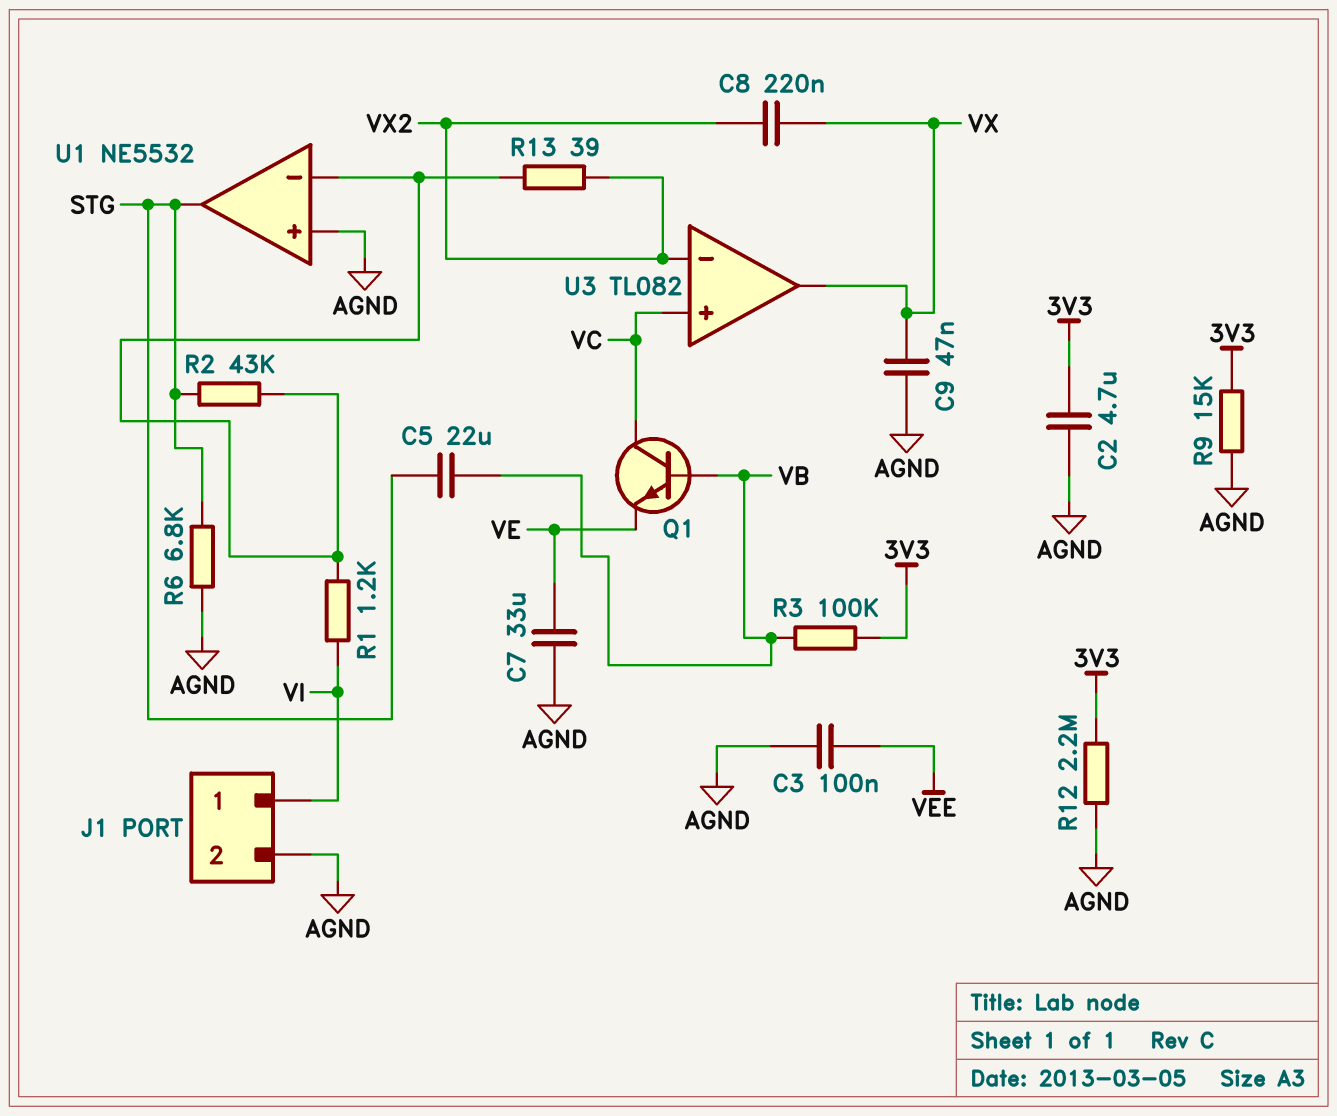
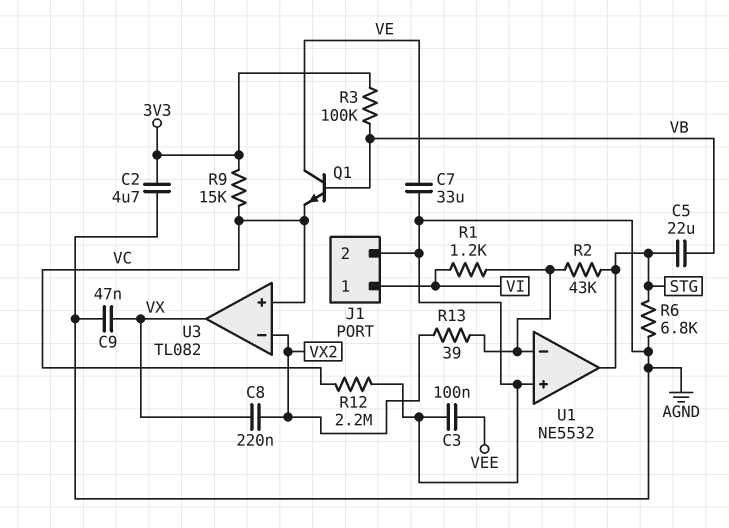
Q1: NPN (B VB, C VC, E VE) -> NPN (B VB, C VE, E VC)
R9: 15k (3V3, AGND) -> 15k (3V3, VC)
R12: 2.2M (3V3, AGND) -> 2.2M (AGND, VC)

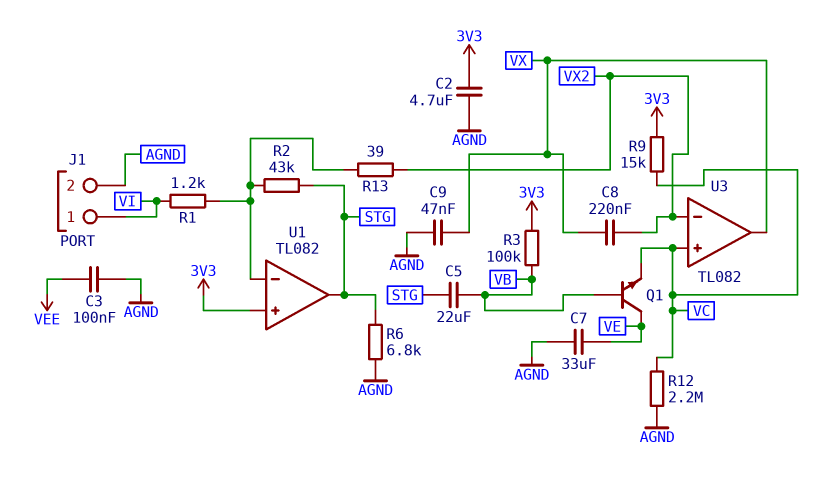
U1: NE5532 -> TL082
U1 pin in+: AGND -> 3V3

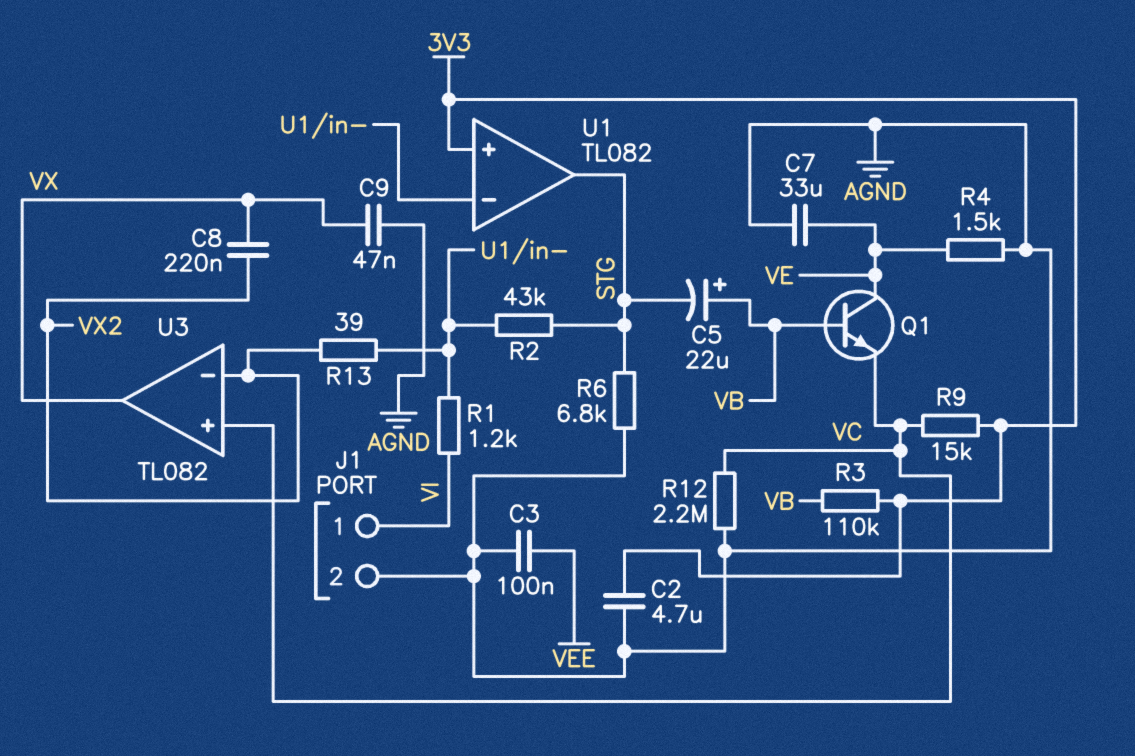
C5: 22uF (STG, VB) -> 22uF (plus VB, minus STG)
R3: 100k (3V3, VB) -> 110k (3V3, VB)
R4: none -> 1.5k (AGND, VE)

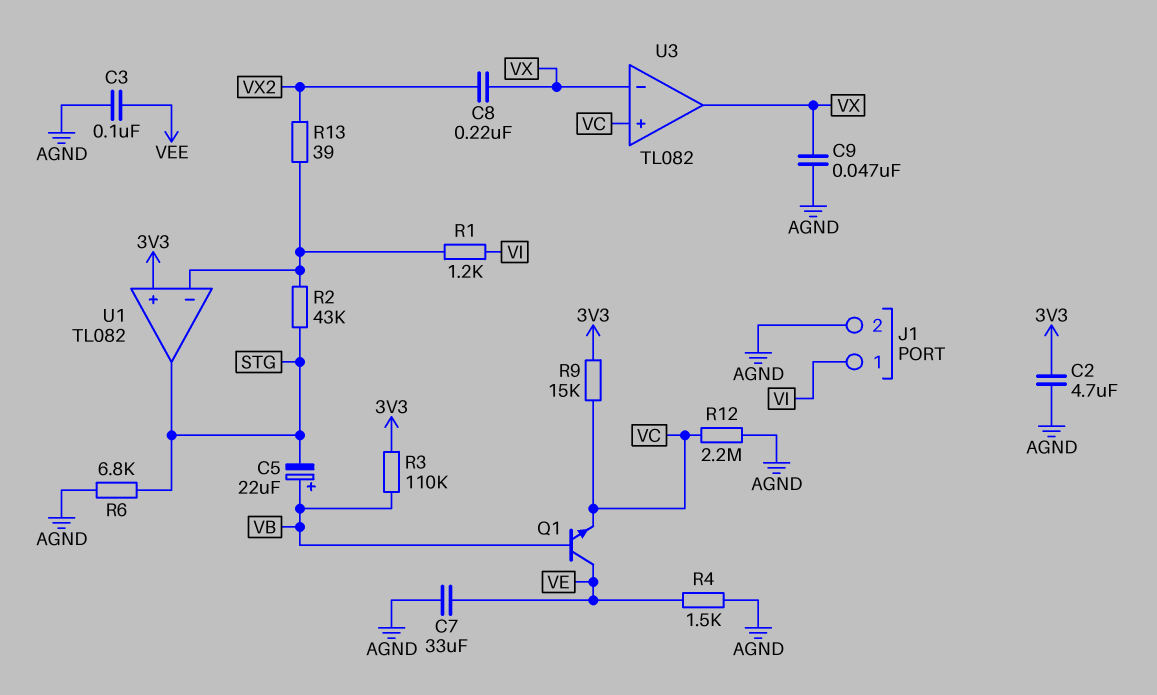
U3 pin in-: VX2 -> VX

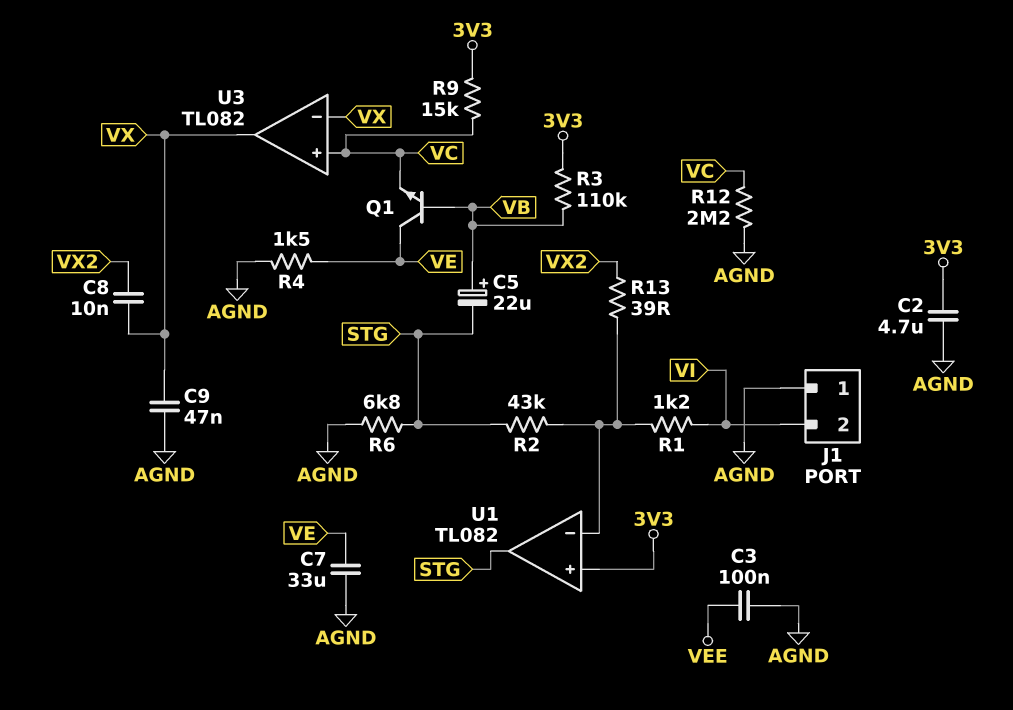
C8: 220nF (VX, VX2) -> 10nF (VX, VX2)
J1 pin 1: VI -> AGND
J1 pin 2: AGND -> VI

